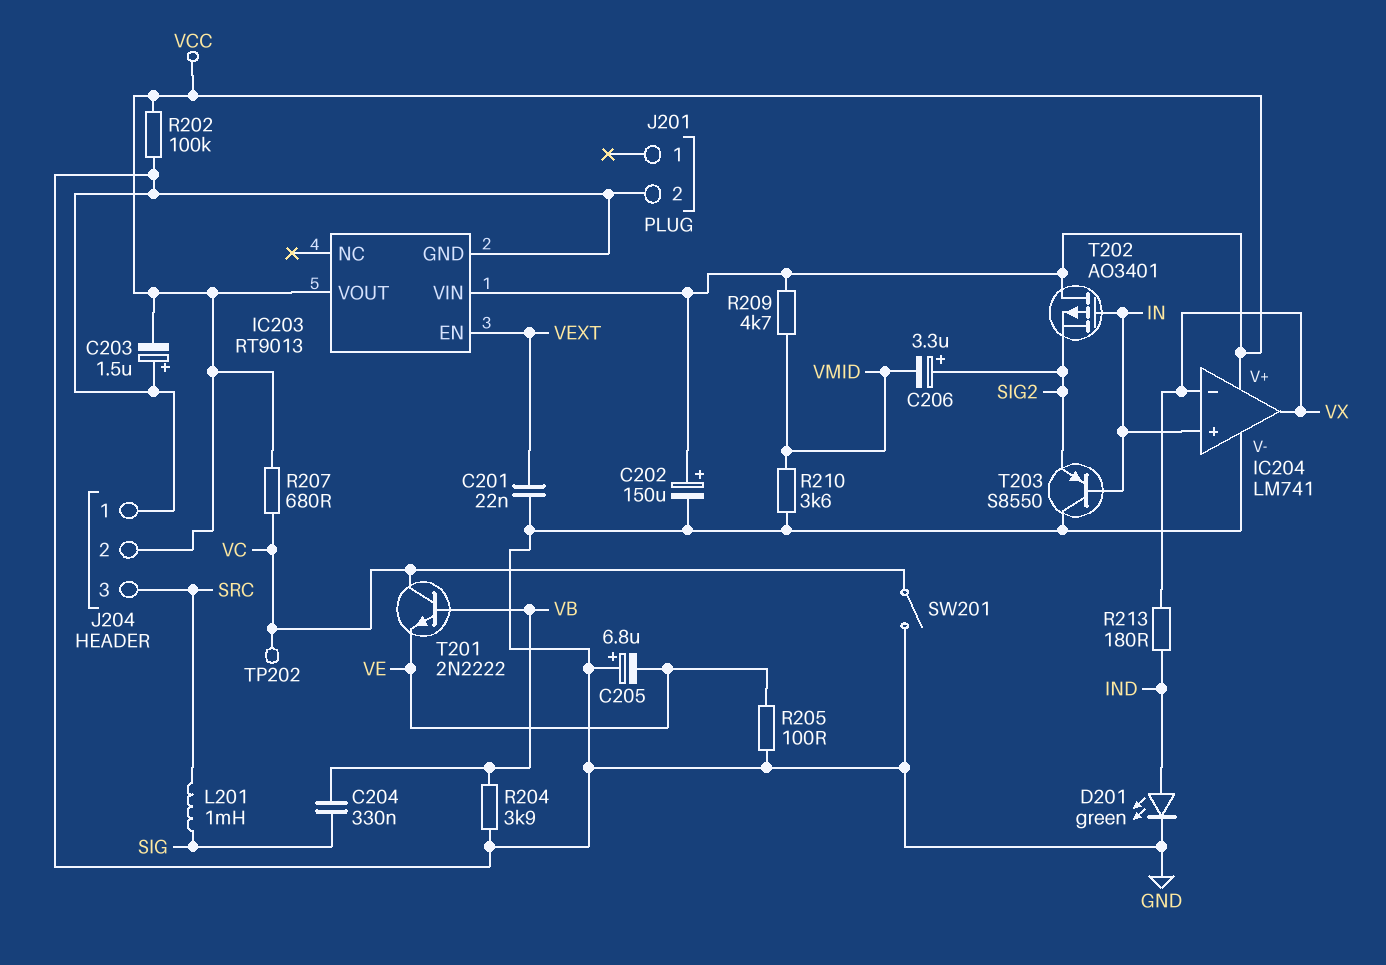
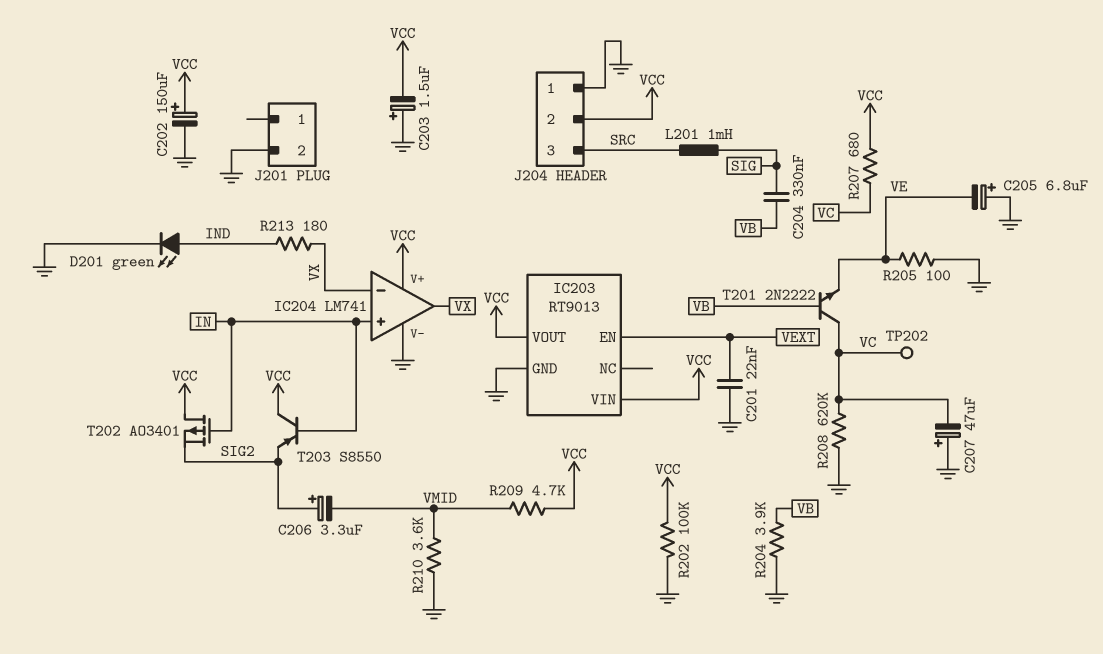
C207: none -> 47uF (plus GND, minus VC)
R208: none -> 620k (GND, VC)
SW201: switch (GND, VC) -> none
T203: PNP S8550 (B IN, C GND, E SIG2) -> PNP S8550 (B IN, C VCC, E SIG2)

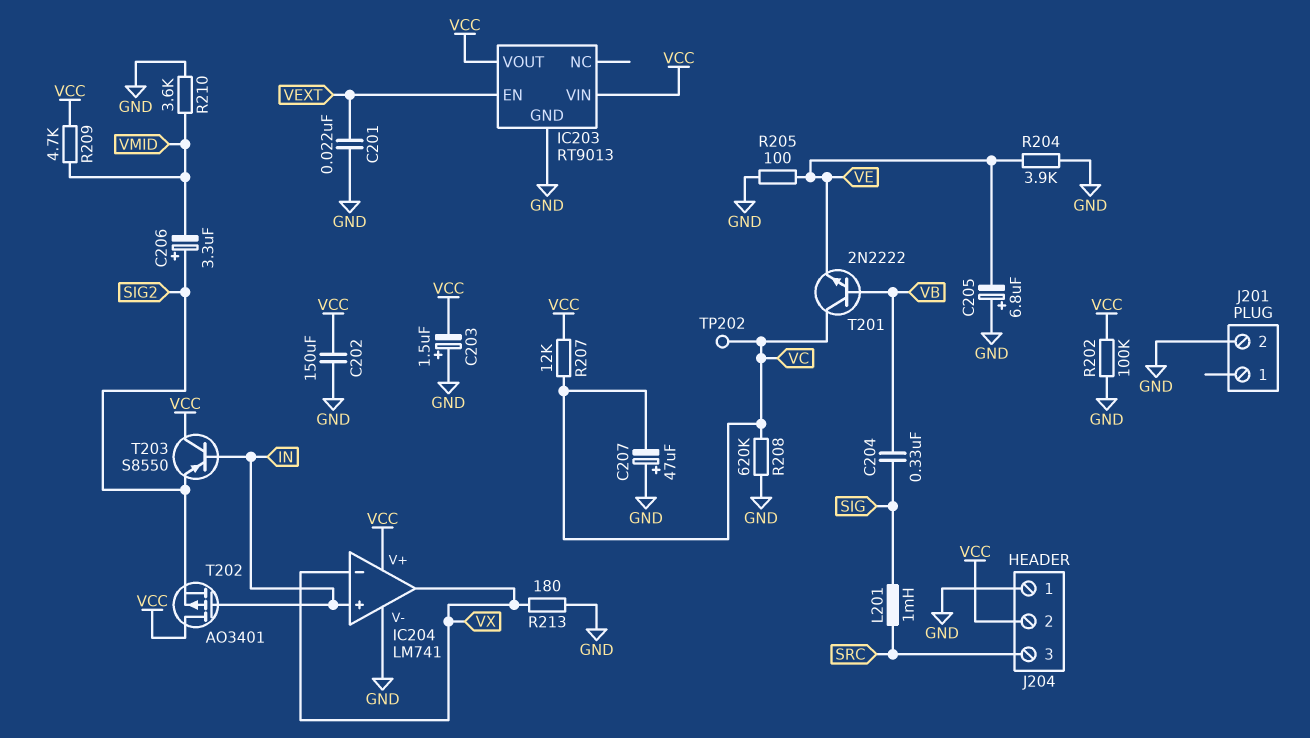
C202: 150uF (plus VCC, minus GND) -> 150uF (GND, VCC)
D201: LED green (A IND, K GND) -> none
R204: 3.9k (GND, VB) -> 3.9k (GND, VE)
R207: 680 (VC, VCC) -> 12k (VC, VCC)
R213: 180 (IND, VX) -> 180 (GND, VX)

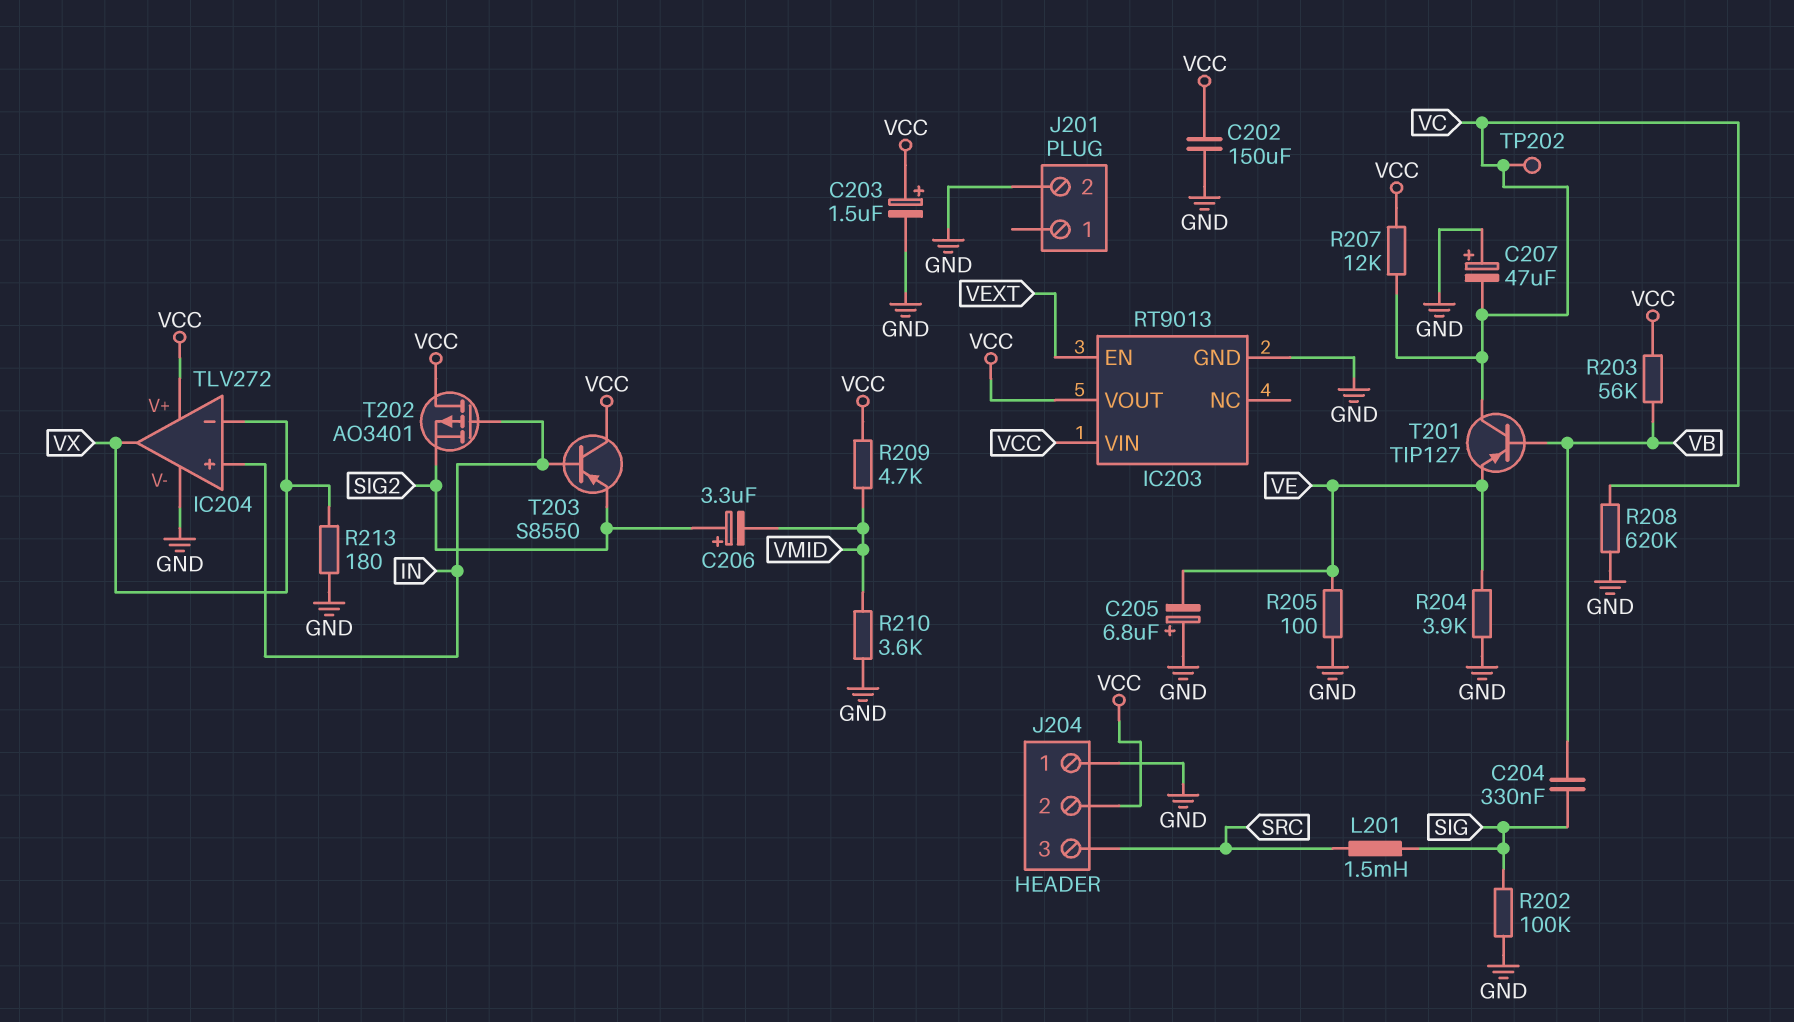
C201: 22nF (GND, VEXT) -> none
C203: 1.5uF (plus GND, minus VCC) -> 1.5uF (plus VCC, minus GND)
IC204: LM741 -> TLV272
L201: 1mH (SIG, SRC) -> 1.5mH (SIG, SRC)
R202: 100k (GND, VCC) -> 100k (GND, SIG)
R203: none -> 56k (VB, VCC)
T201: NPN 2N2222 (B VB, C VC, E VE) -> PNP TIP127 (B VB, C VC, E VE)

